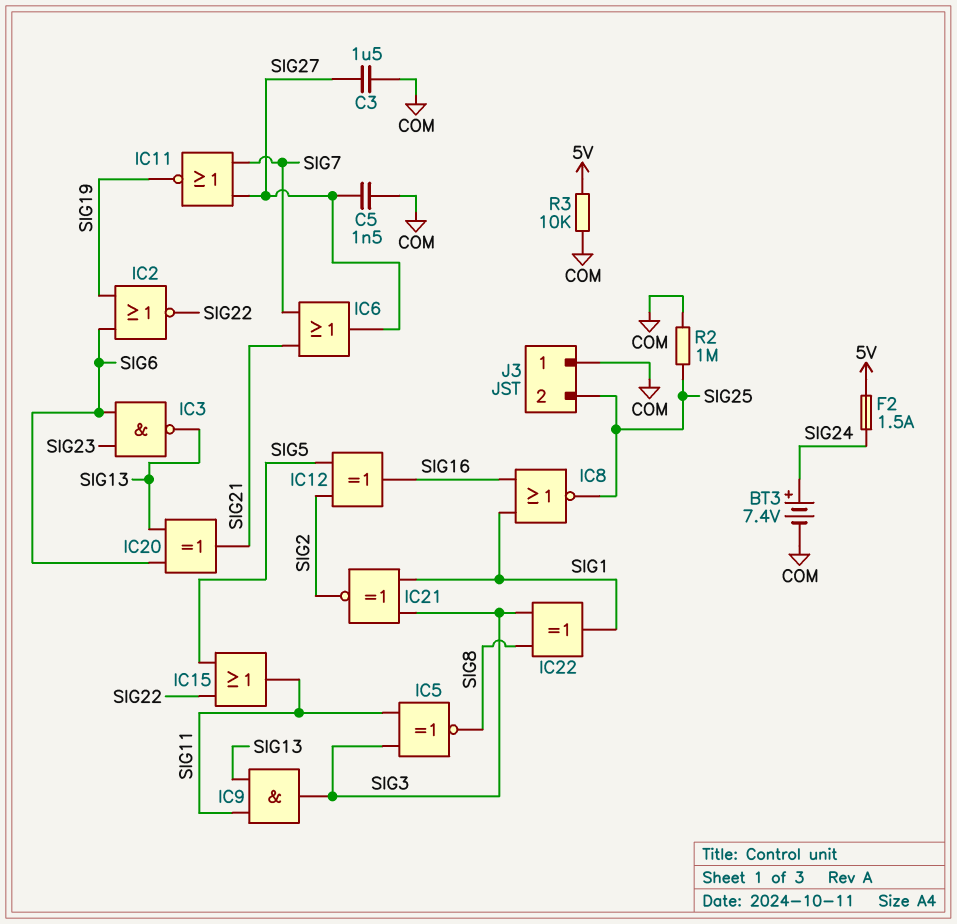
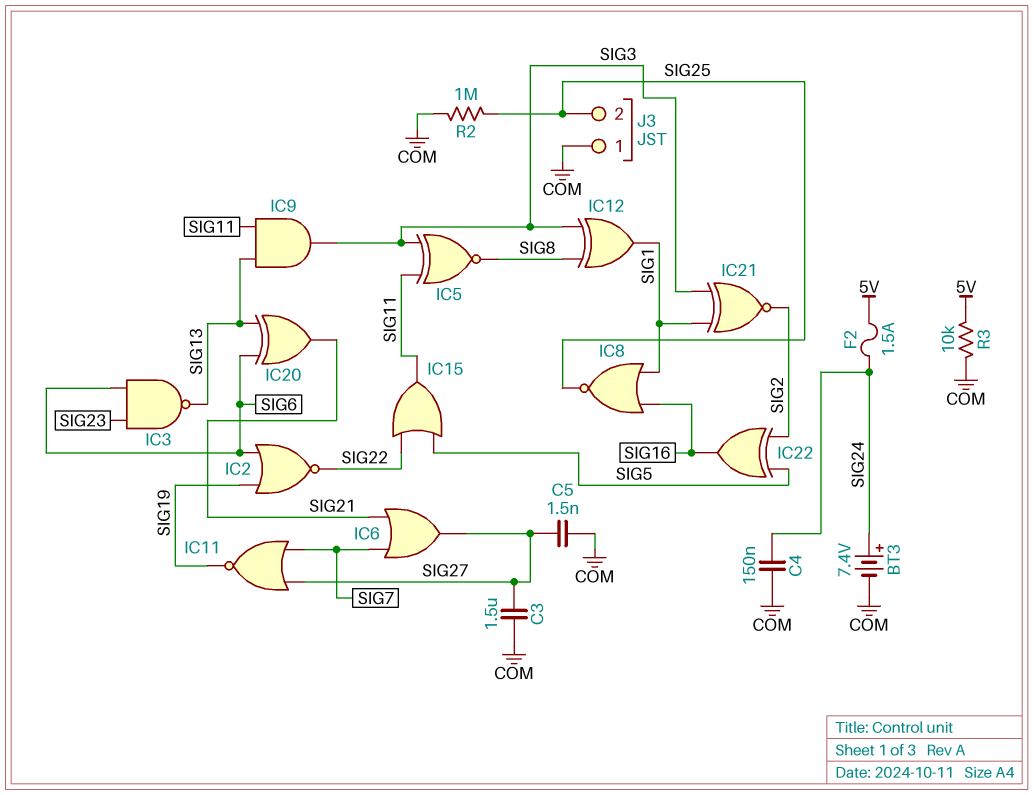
C4: none -> 150nF (COM, SIG24)
IC12: XOR (in SIG2, in SIG5, out SIG16) -> XOR (in SIG3, in SIG8, out SIG1)
IC22: XOR (in SIG3, in SIG8, out SIG1) -> XOR (in SIG2, in SIG5, out SIG16)

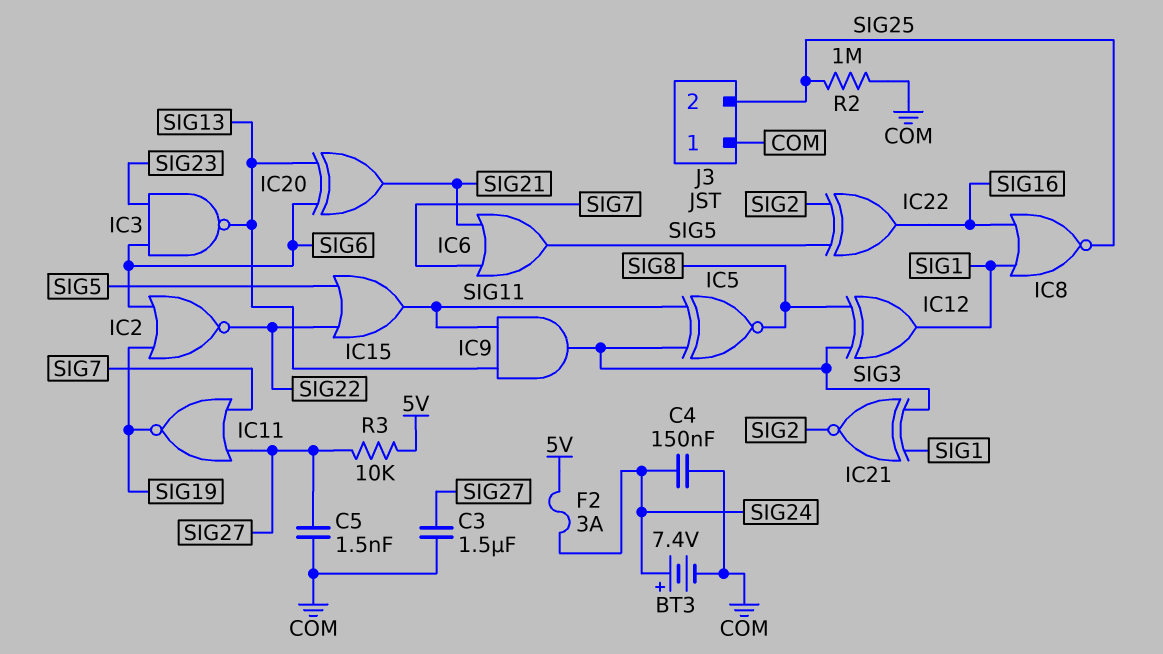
F2: 1.5A (5V, SIG24) -> 3A (5V, SIG24)
IC6: OR (in SIG7, in SIG21, out SIG27) -> OR (in SIG7, in SIG21, out SIG5)
R3: 10k (5V, COM) -> 10k (5V, SIG27)

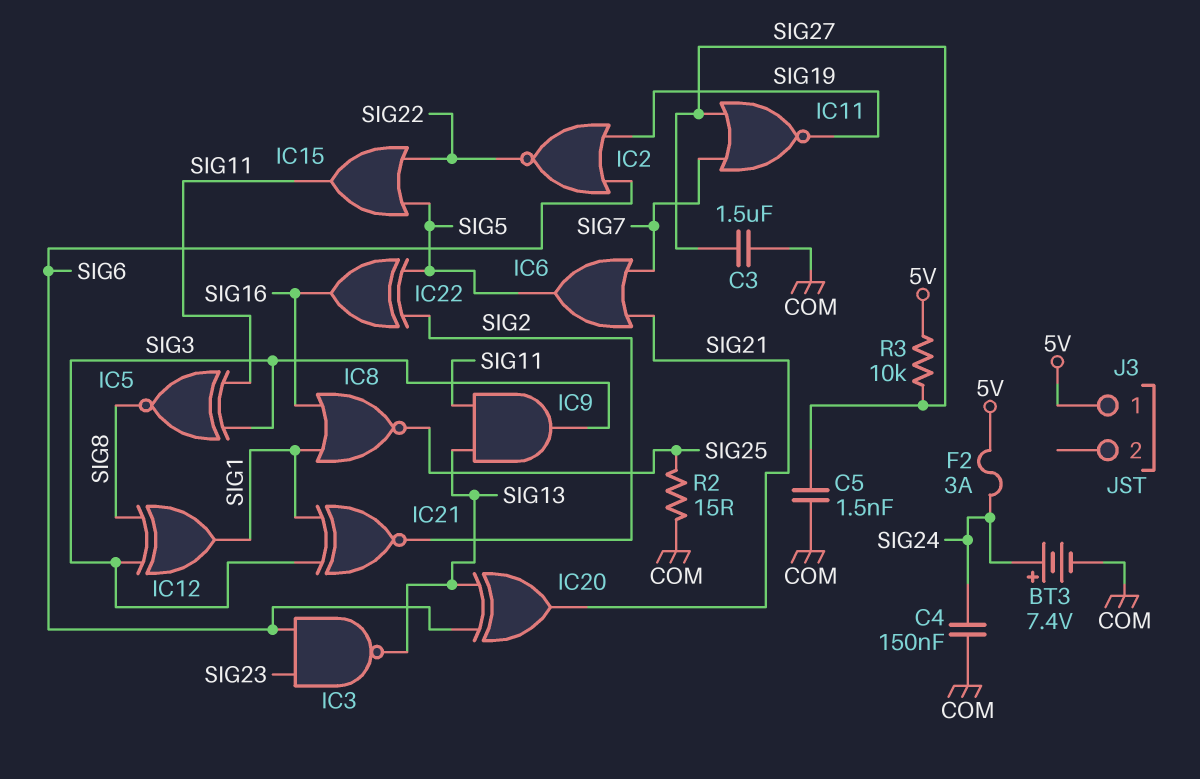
J3 pin 1: COM -> 5V
J3 pin 2: SIG25 -> none
R2: 1M (COM, SIG25) -> 15 (COM, SIG25)

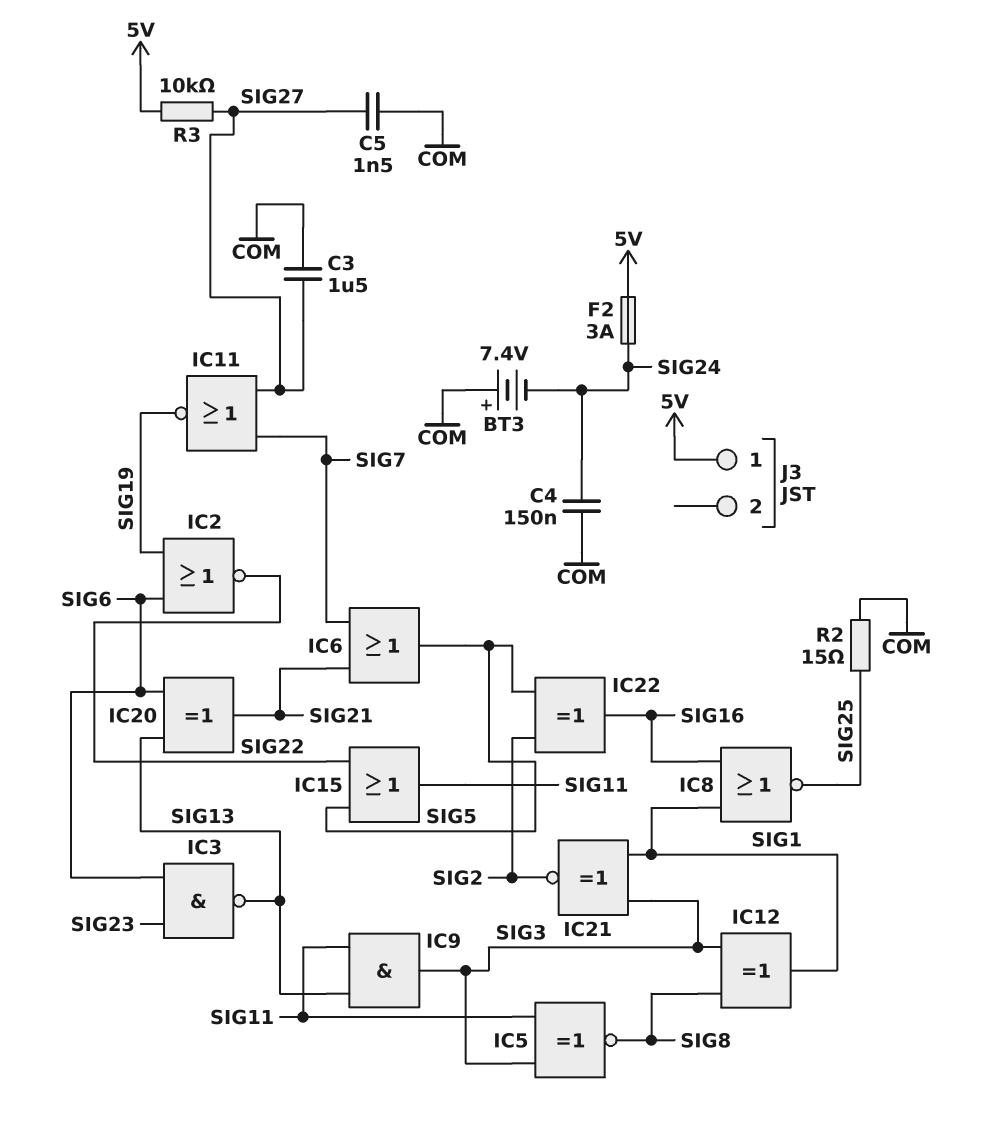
BT3: 7.4V (plus SIG24, minus COM) -> 7.4V (plus COM, minus SIG24)

